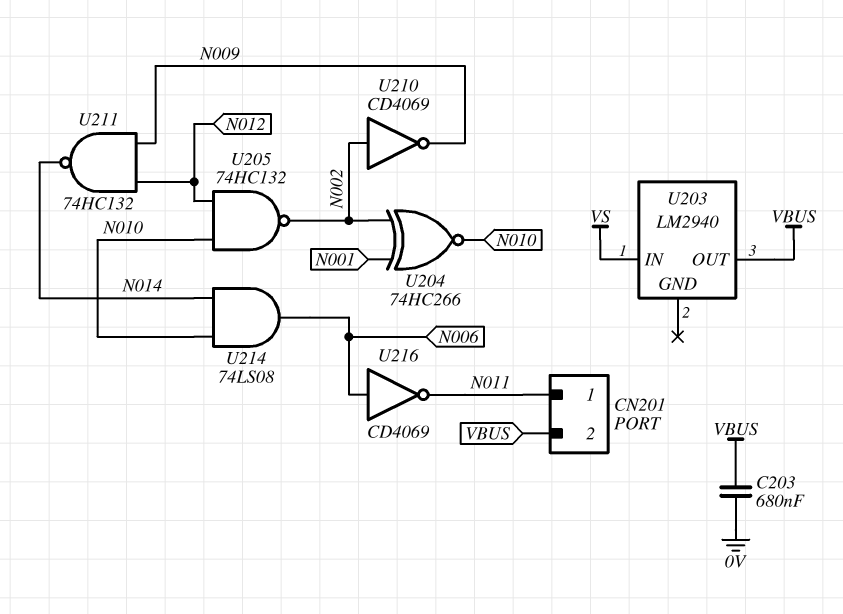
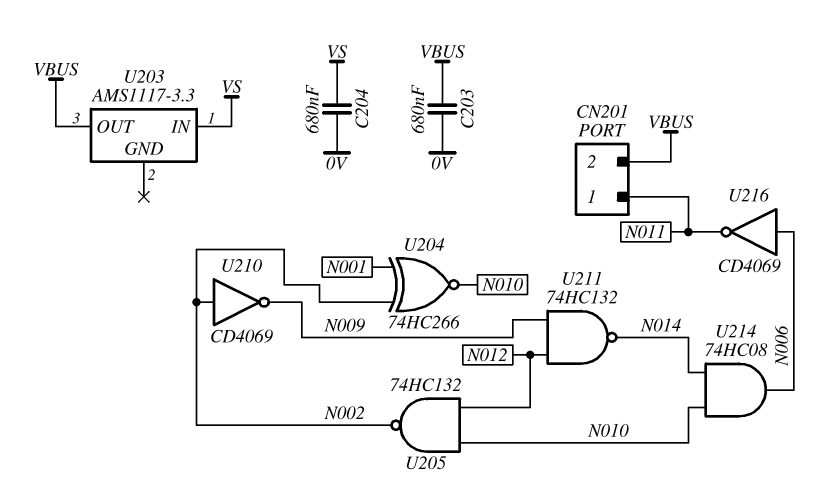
C204: none -> 680nF (0V, VS)
U203: LM2940 -> AMS1117-3.3
U214: AND 74LS08 (in N010, in N014, out N006) -> AND 74HC08 (in N010, in N014, out N006)

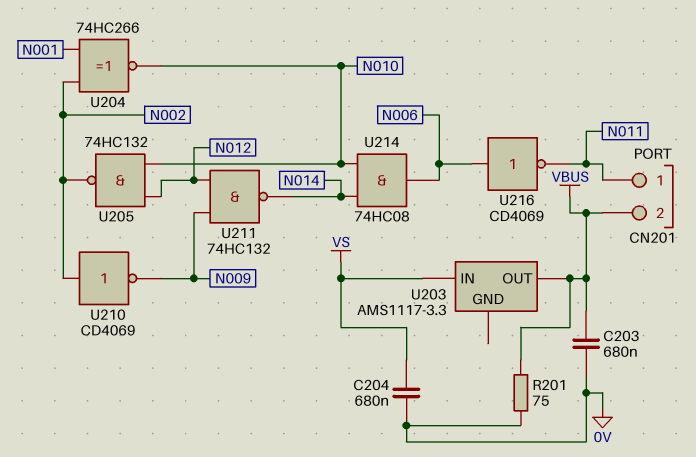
R201: none -> 75 (0V, VBUS)

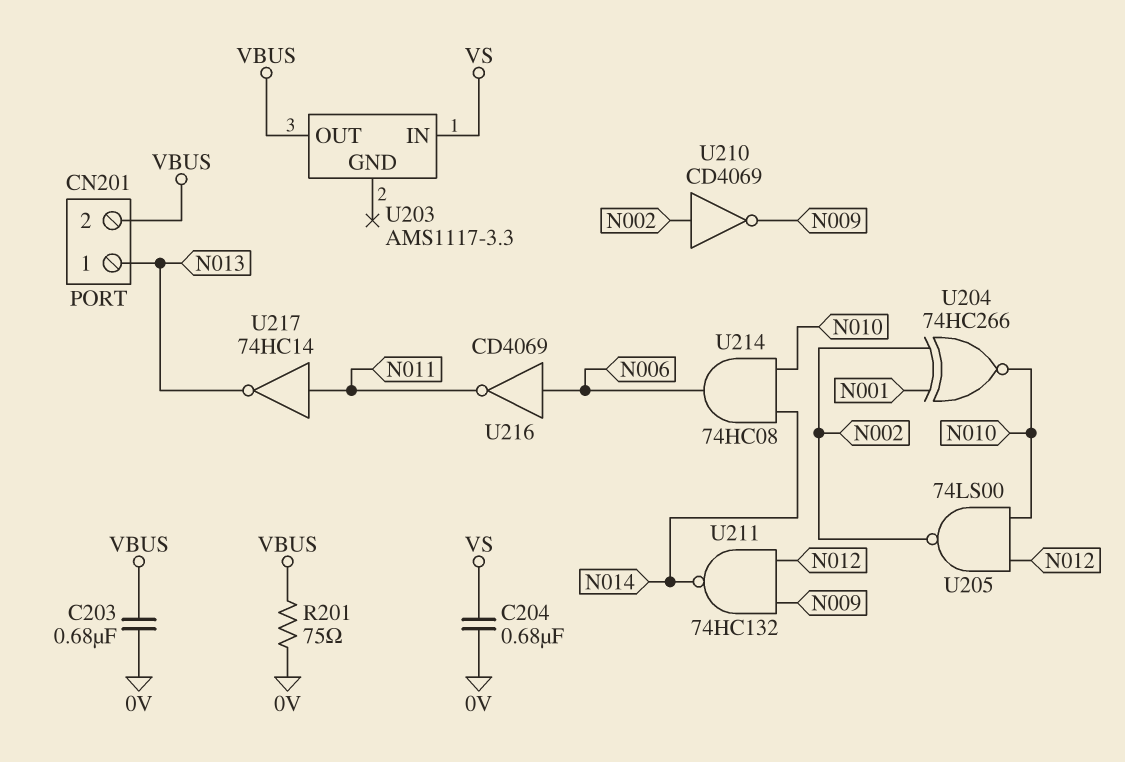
CN201 pin 1: N011 -> N013
U205: NAND 74HC132 (in N010, in N012, out N002) -> NAND 74LS00 (in N010, in N012, out N002)
U217: none -> NOT 74HC14 (in N011, out N013)

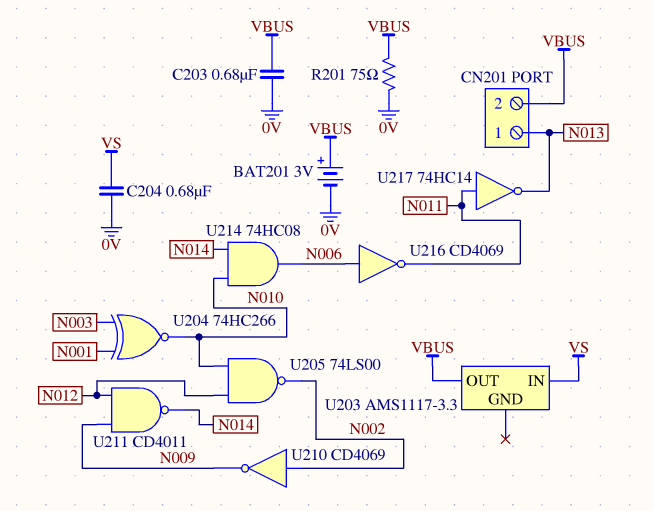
BAT201: none -> 3V (plus VBUS, minus 0V)
U204: XNOR 74HC266 (in N001, in N002, out N010) -> XNOR 74HC266 (in N001, in N003, out N010)
U211: NAND 74HC132 (in N009, in N012, out N014) -> NAND CD4011 (in N009, in N012, out N014)

